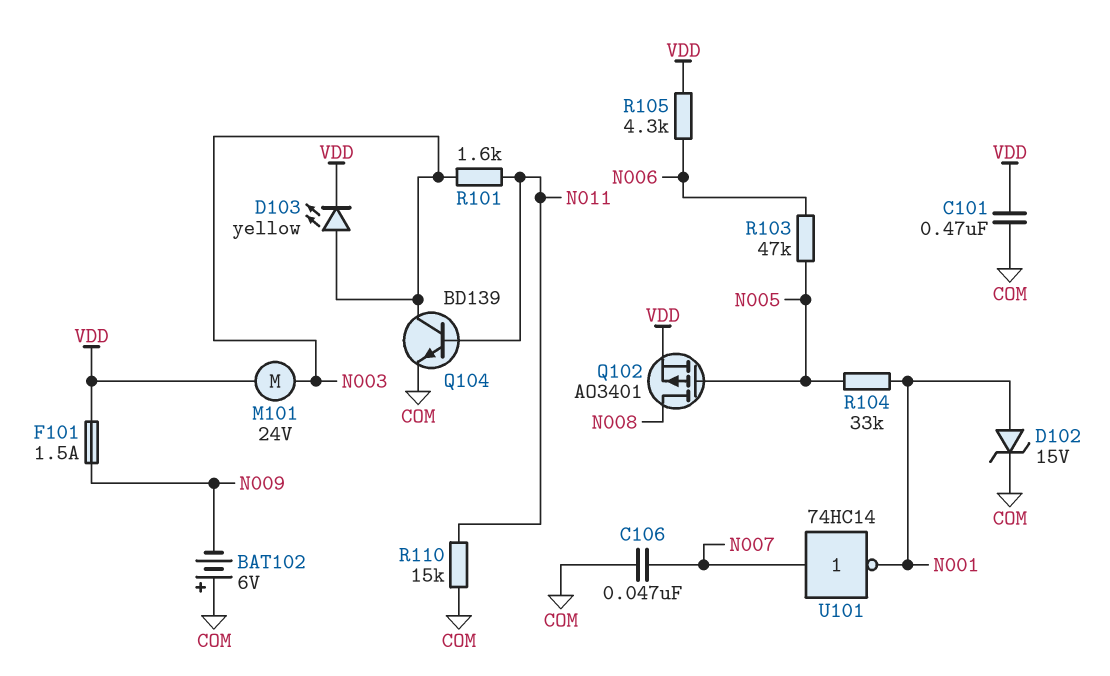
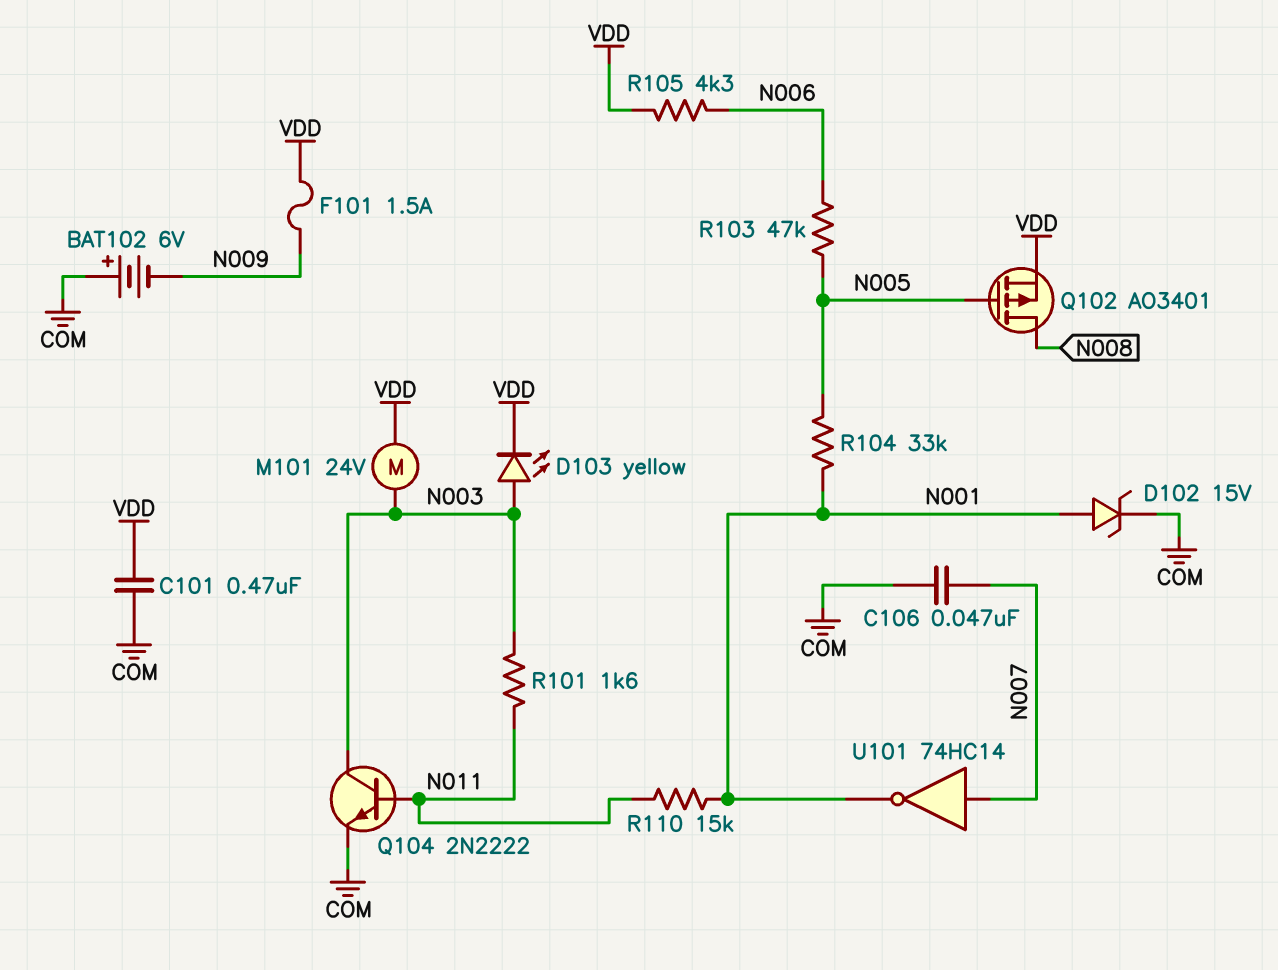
Q104: NPN BD139 (B N011, C N003, E COM) -> NPN 2N2222 (B N011, C N003, E COM)
R110: 15k (COM, N011) -> 15k (N001, N011)

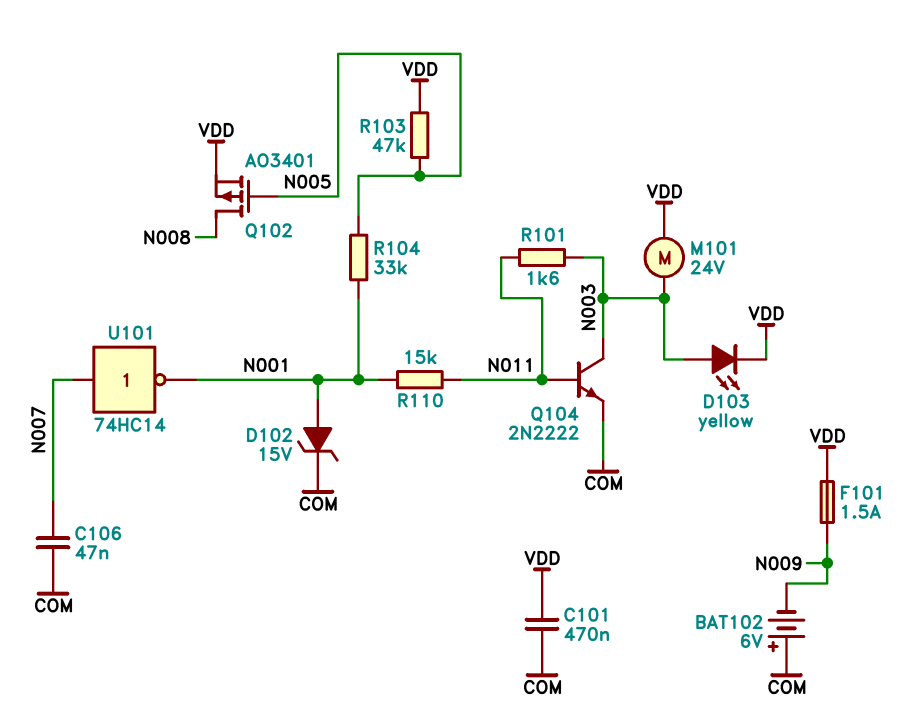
R103: 47k (N005, N006) -> 47k (N005, VDD)
R105: 4.3k (N006, VDD) -> none

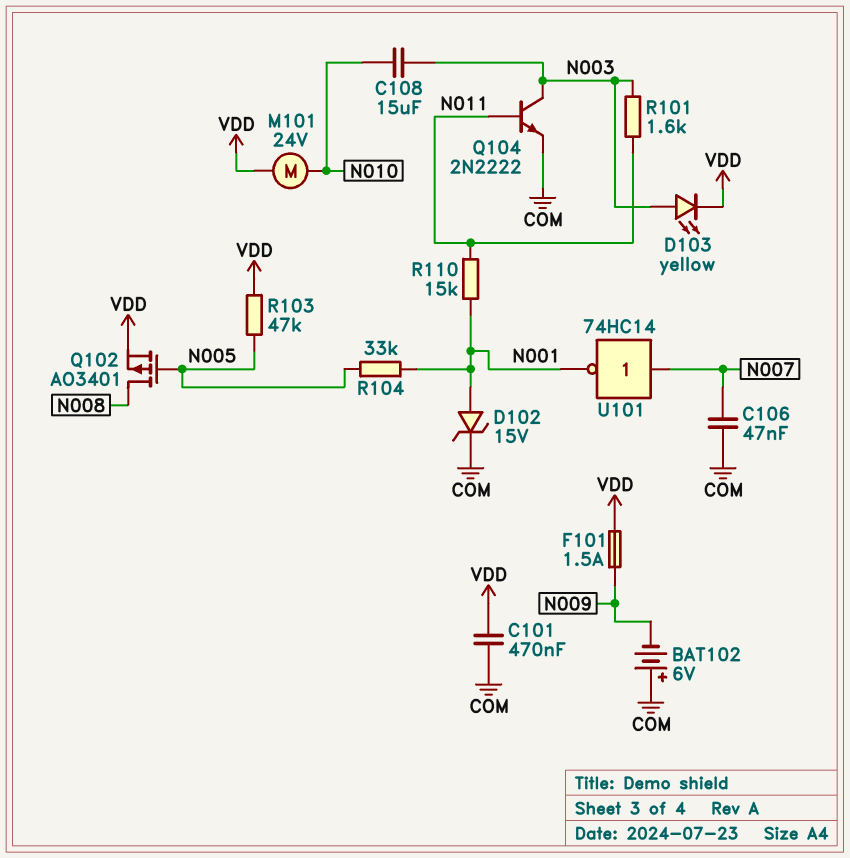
C108: none -> 15uF (N003, N010)
M101: motor 24V (N003, VDD) -> motor 24V (N010, VDD)

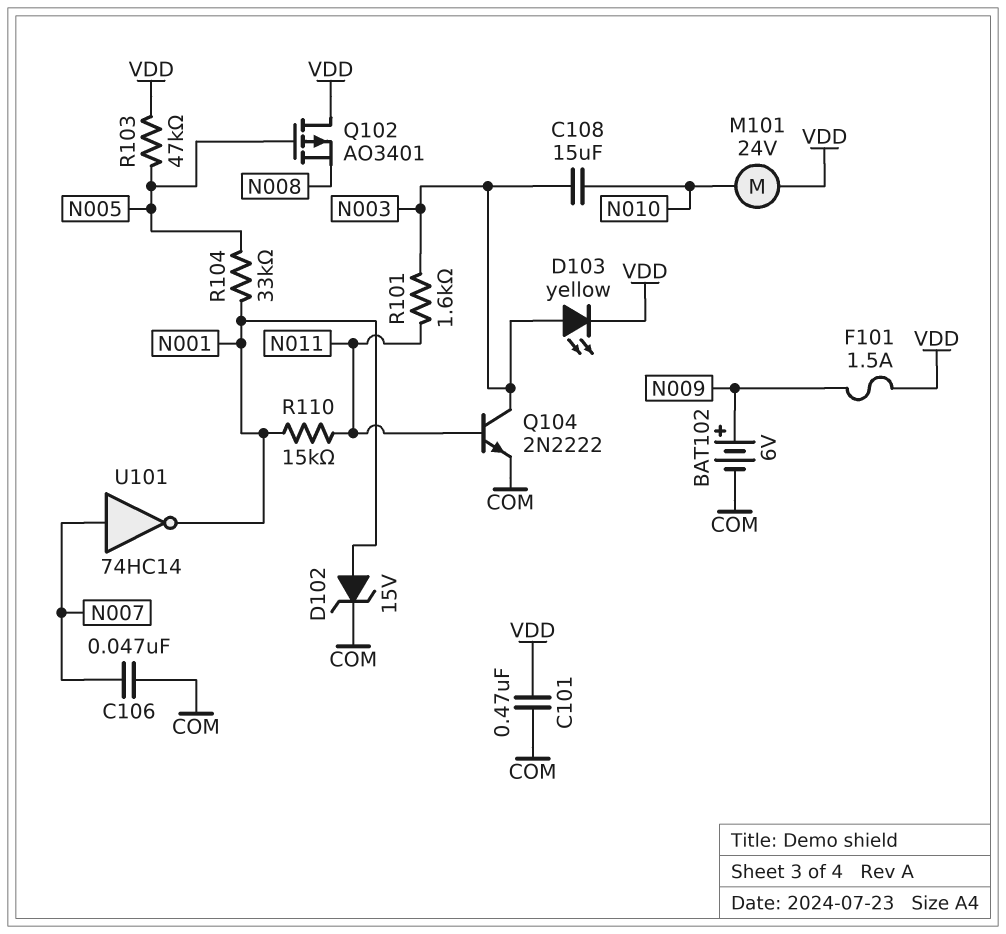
BAT102: 6V (plus COM, minus N009) -> 6V (plus N009, minus COM)
Q102: PMOS AO3401 (G N005, D N008, S VDD) -> PMOS AO3401 (G N005, D VDD, S N008)

